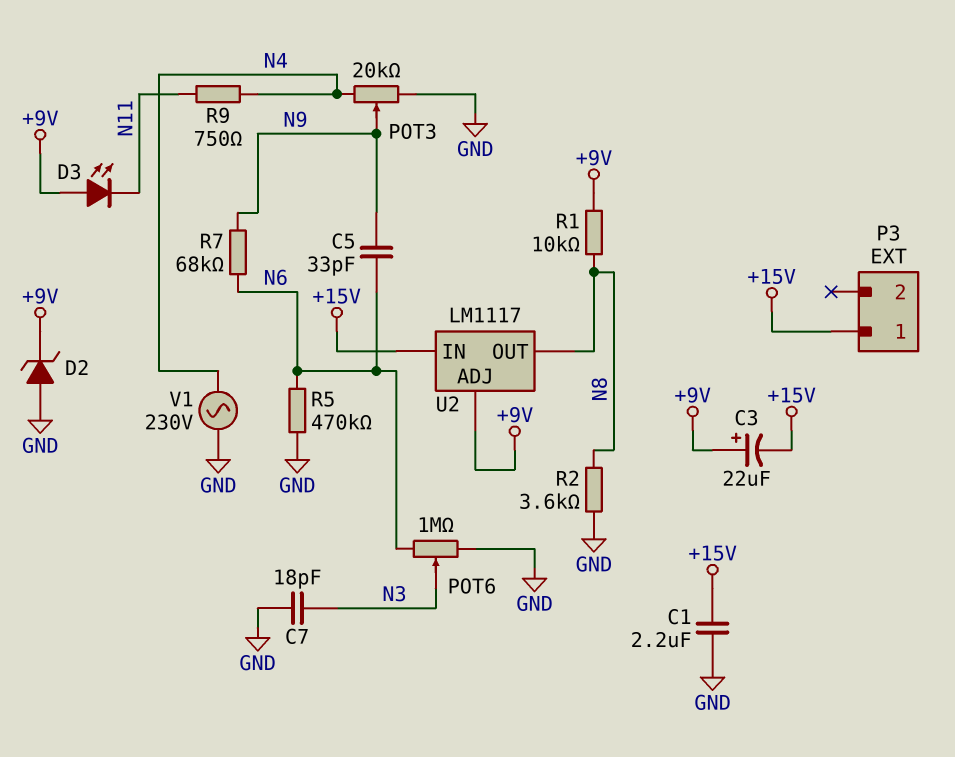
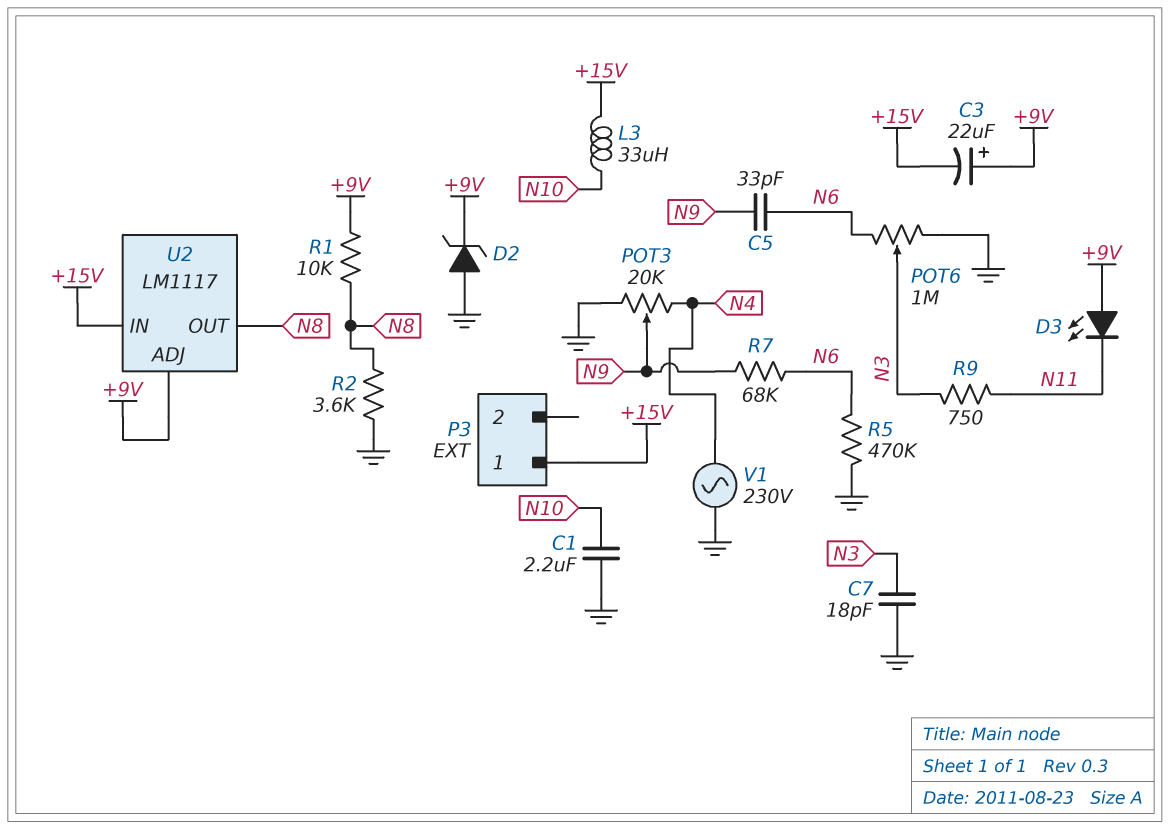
C1: 2.2uF (+15V, GND) -> 2.2uF (GND, N10)
L3: none -> 33uH (+15V, N10)
R9: 750 (N4, N11) -> 750 (N3, N11)

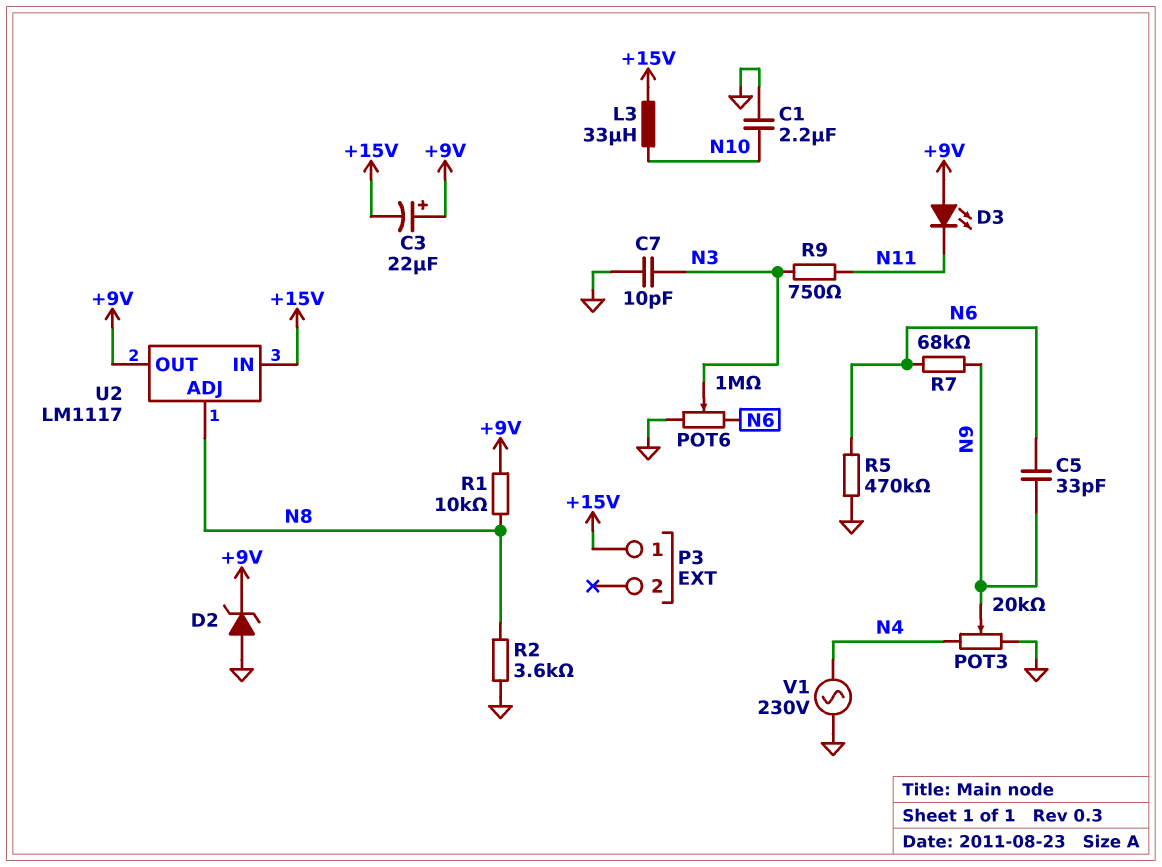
C7: 18pF (GND, N3) -> 10pF (GND, N3)
U2 pin ADJ: +9V -> N8
U2 pin OUT: N8 -> +9V

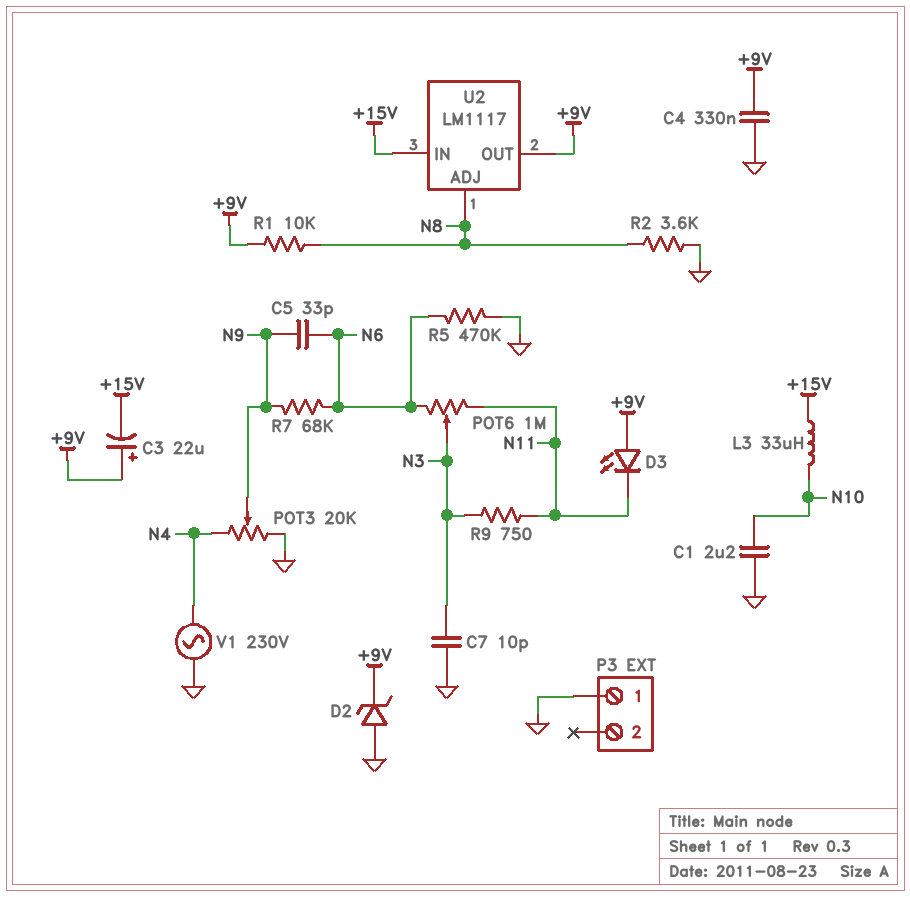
C4: none -> 330nF (+9V, GND)
P3 pin 1: +15V -> GND
POT6: 1M (GND, N6, wiper N3) -> 1M (N6, N11, wiper N3)

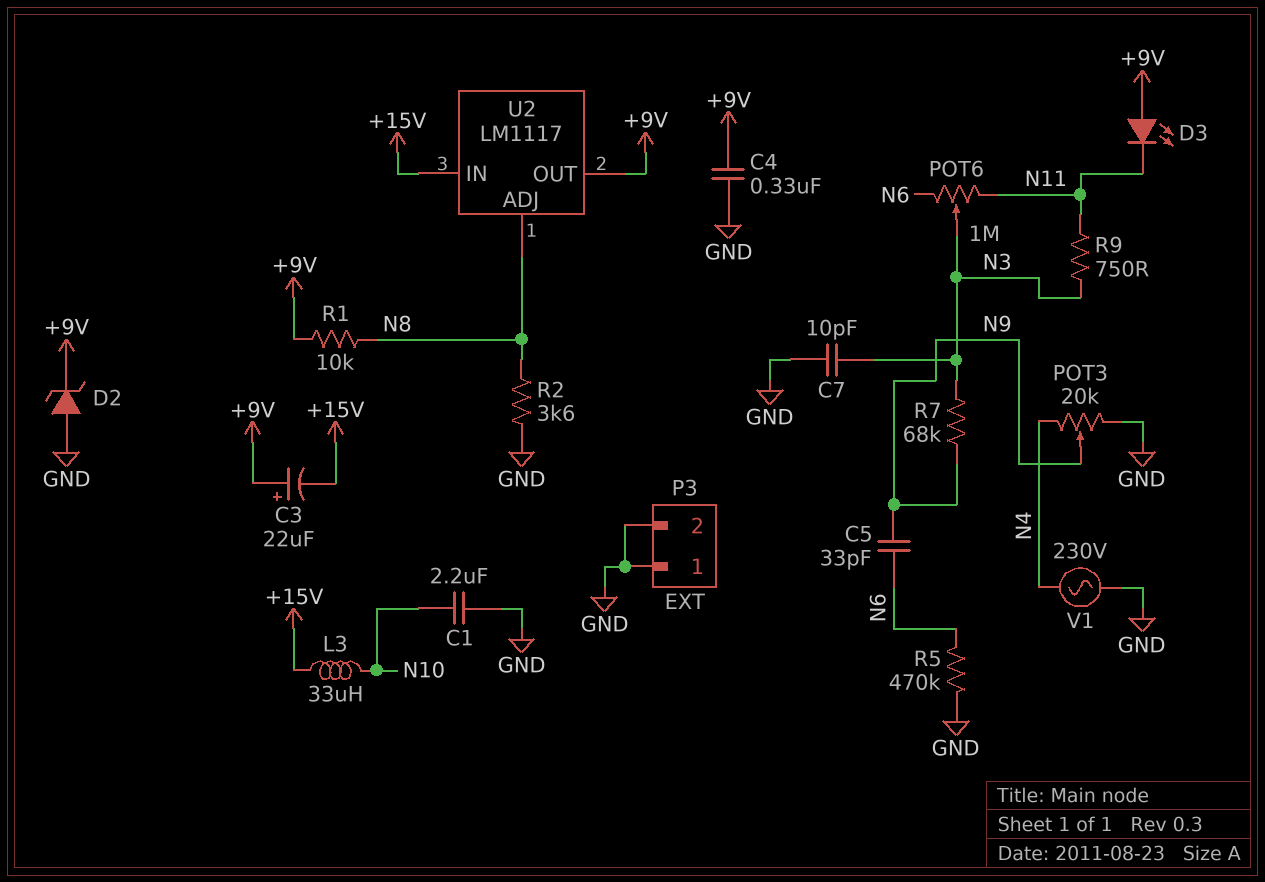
P3 pin 2: none -> GND
R7: 68k (N6, N9) -> 68k (N3, N9)

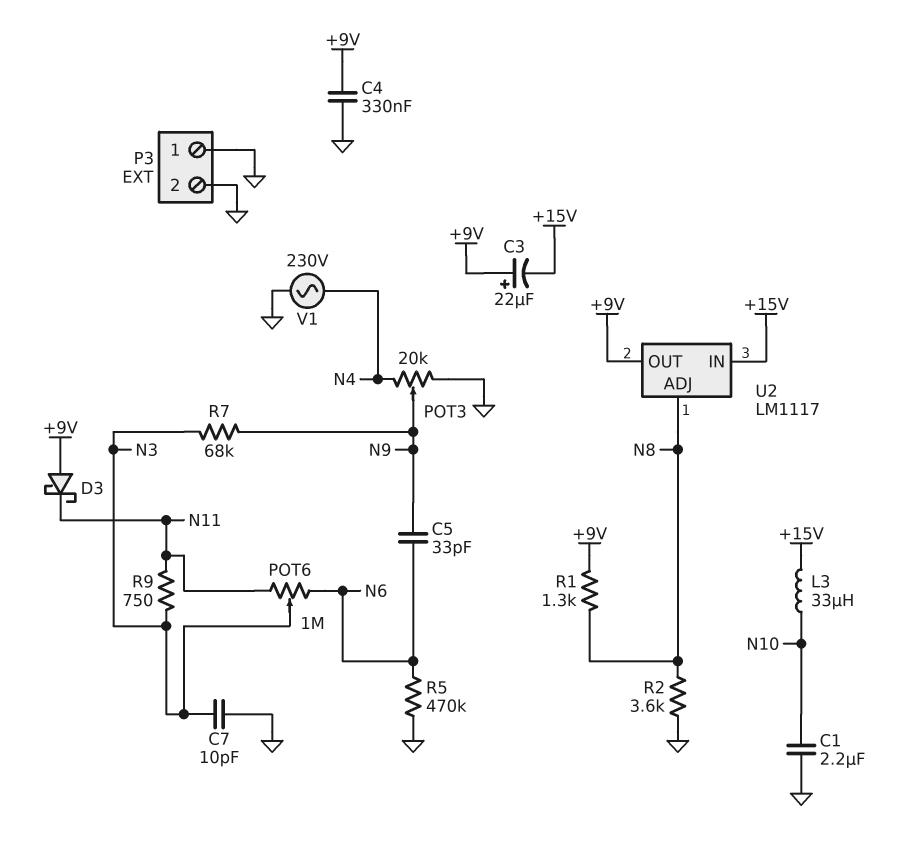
D2: zener (A GND, K +9V) -> none
D3: LED (A +9V, K N11) -> schottky (A +9V, K N11)
R1: 10k (+9V, N8) -> 1.3k (+9V, N8)

